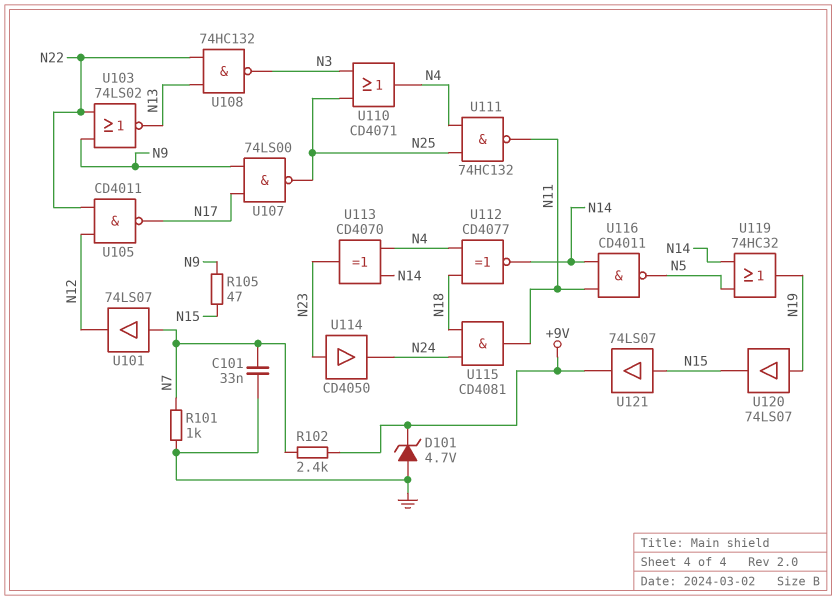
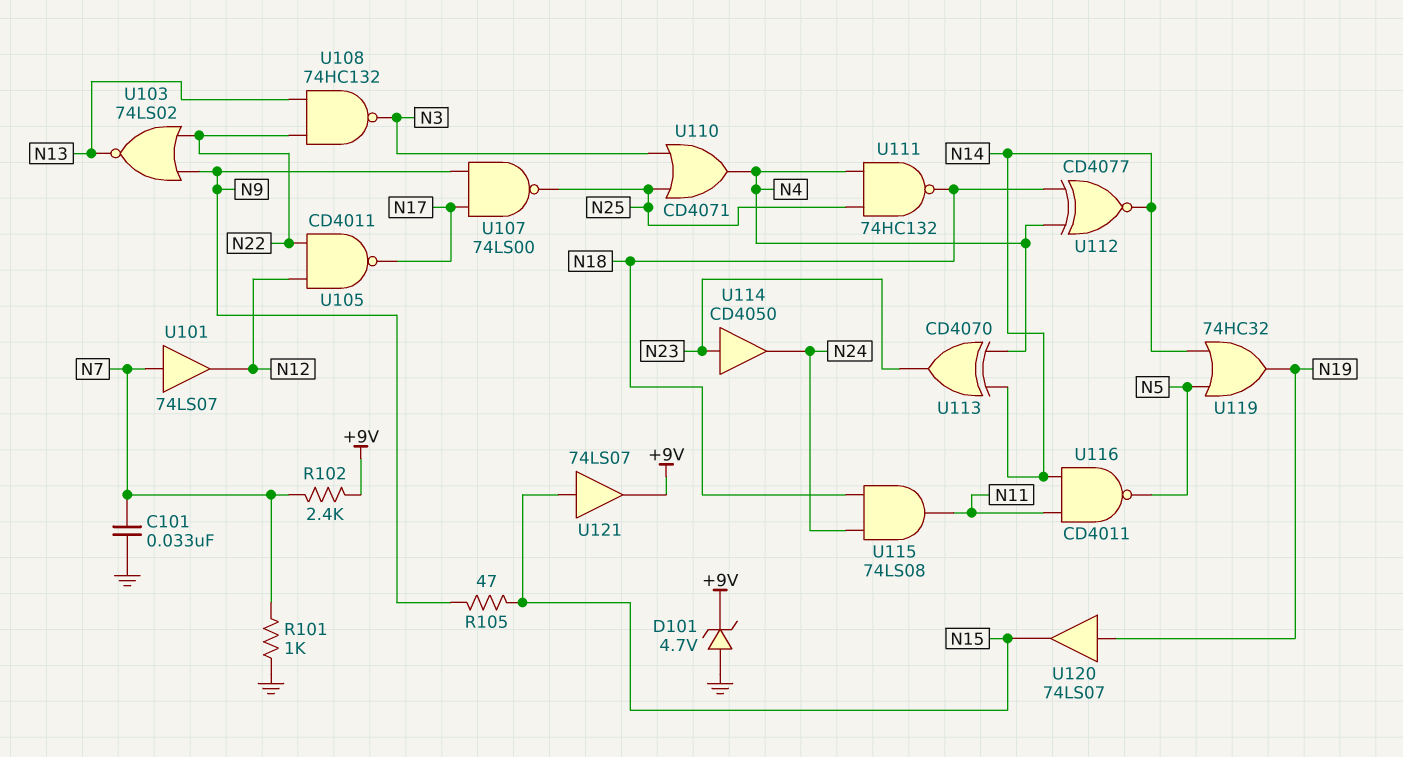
U111: NAND 74HC132 (in N4, in N25, out N11) -> NAND 74HC132 (in N4, in N25, out N18)
U115: AND CD4081 (in N18, in N24, out N11) -> AND 74LS08 (in N18, in N24, out N11)

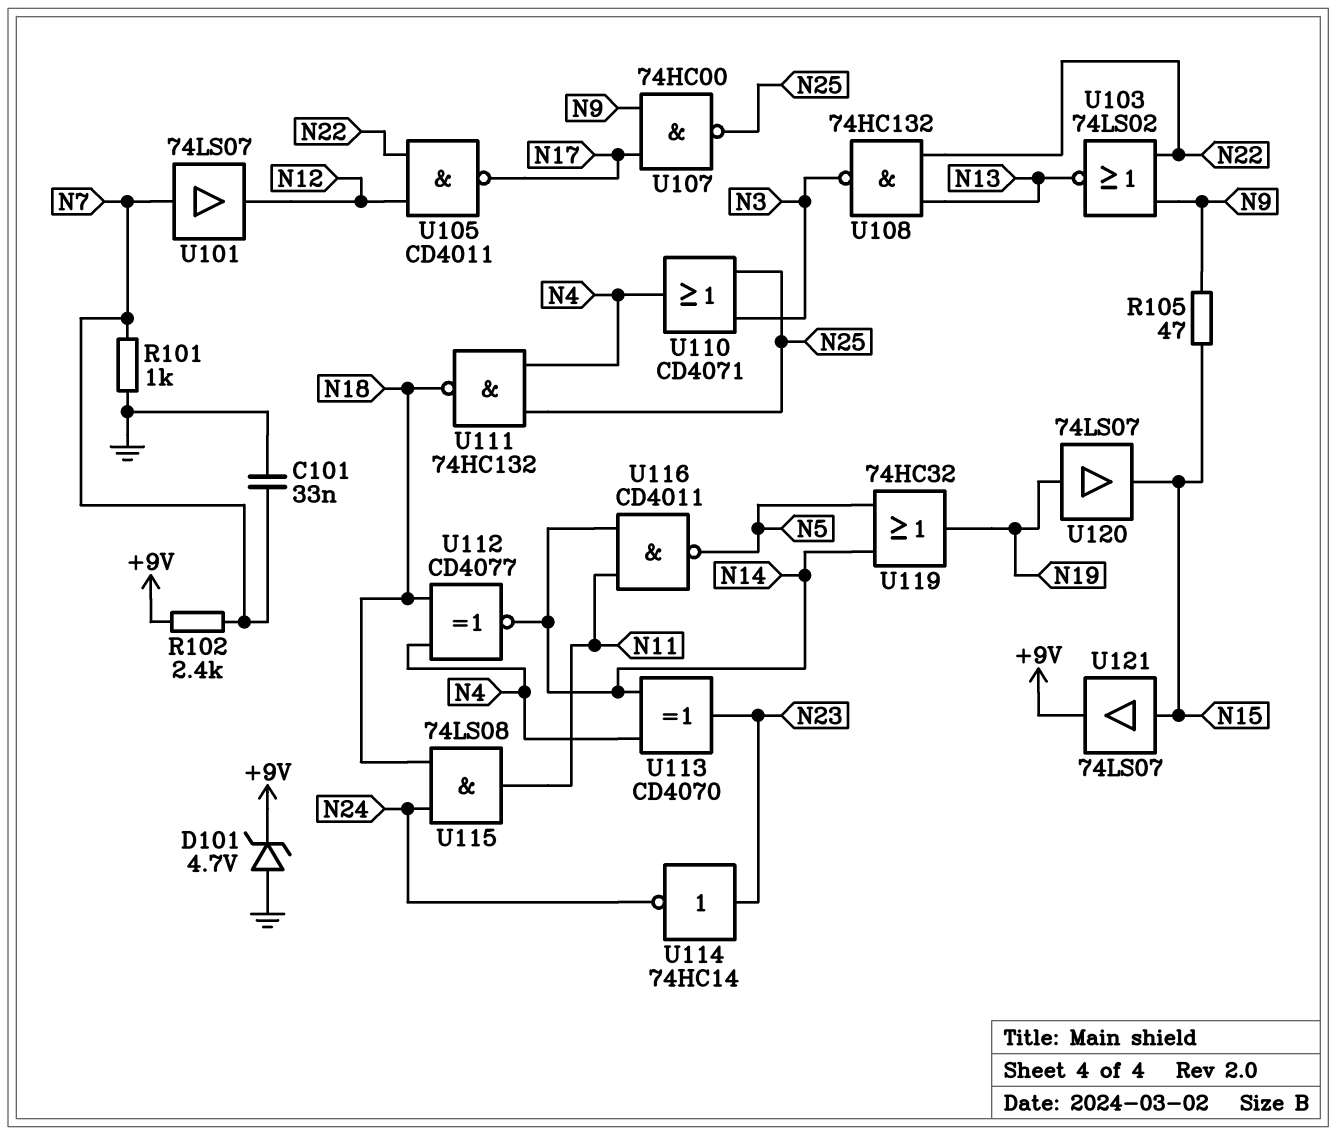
U107: NAND 74LS00 (in N9, in N17, out N25) -> NAND 74HC00 (in N9, in N17, out N25)
U114: buffer CD4050 (in N23, out N24) -> NOT 74HC14 (in N23, out N24)

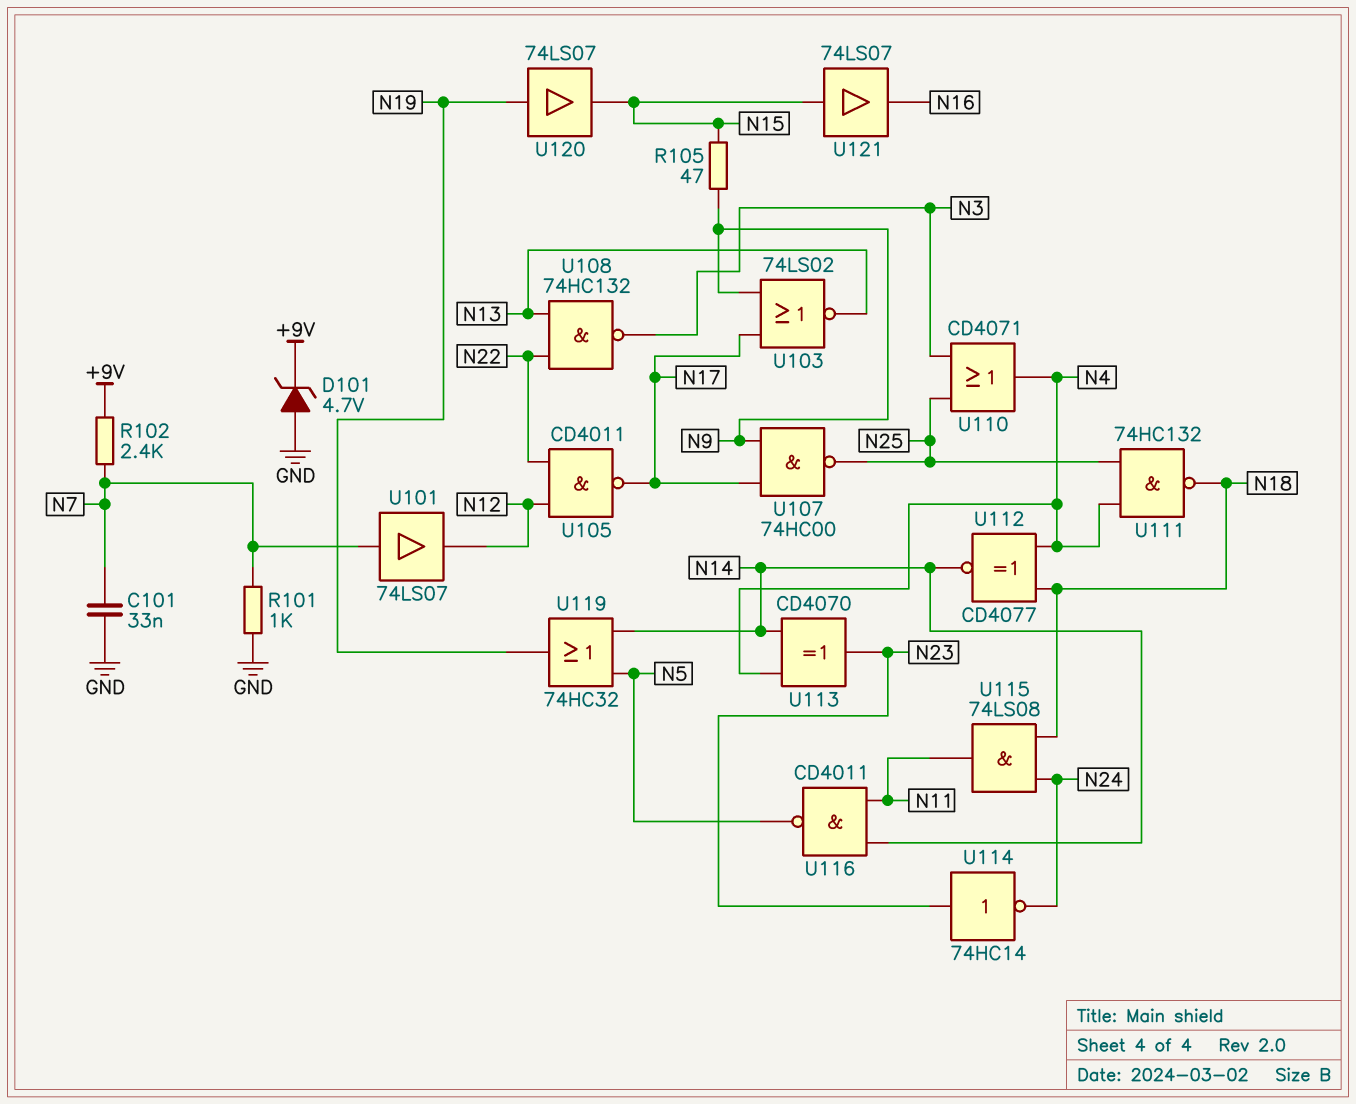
U103: NOR 74LS02 (in N9, in N22, out N13) -> NOR 74LS02 (in N9, in N17, out N13)
U121: buffer 74LS07 (in N15, out +9V) -> buffer 74LS07 (in N15, out N16)

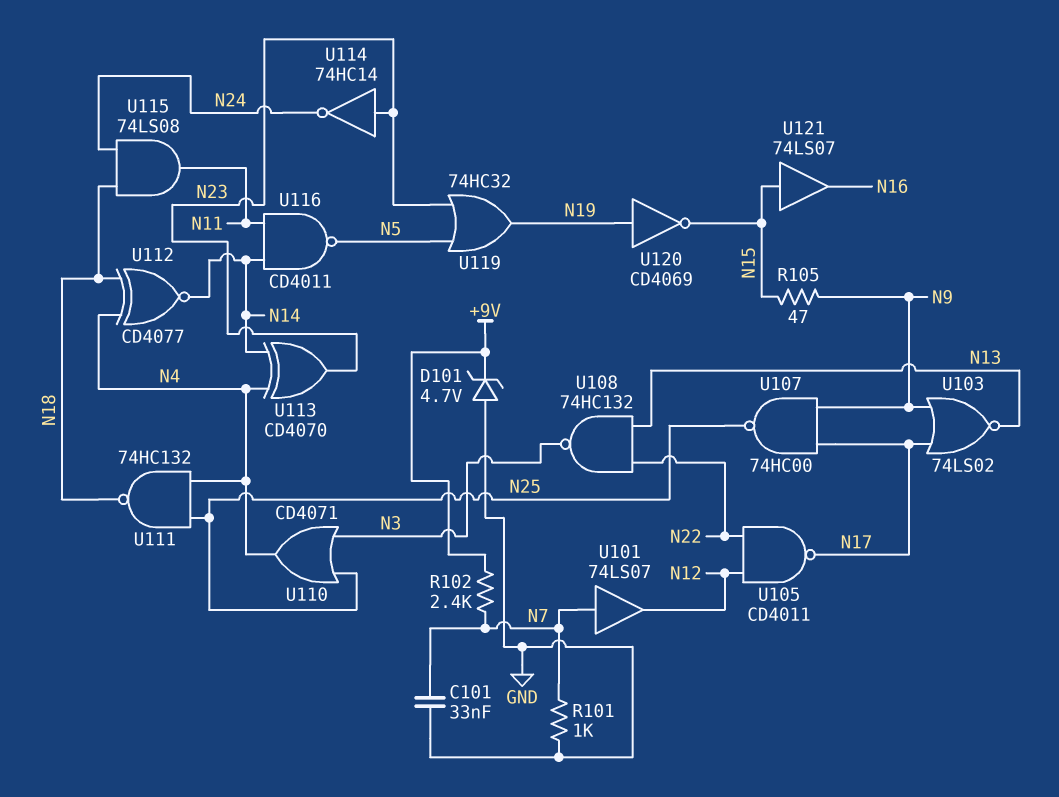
U119: OR 74HC32 (in N5, in N14, out N19) -> OR 74HC32 (in N5, in N23, out N19)
U120: buffer 74LS07 (in N19, out N15) -> NOT CD4069 (in N19, out N15)

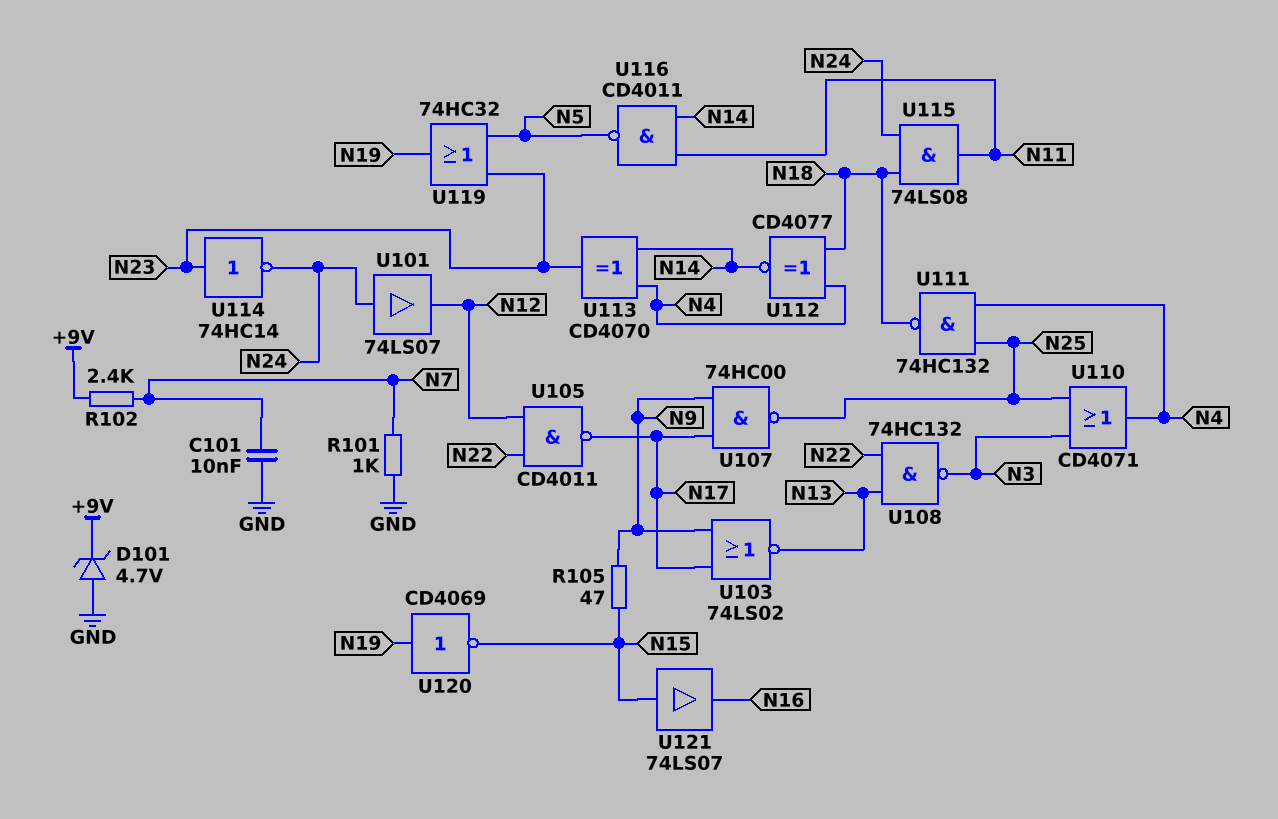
C101: 33nF (GND, N7) -> 10nF (GND, N7)
U101: buffer 74LS07 (in N7, out N12) -> buffer 74LS07 (in N24, out N12)

